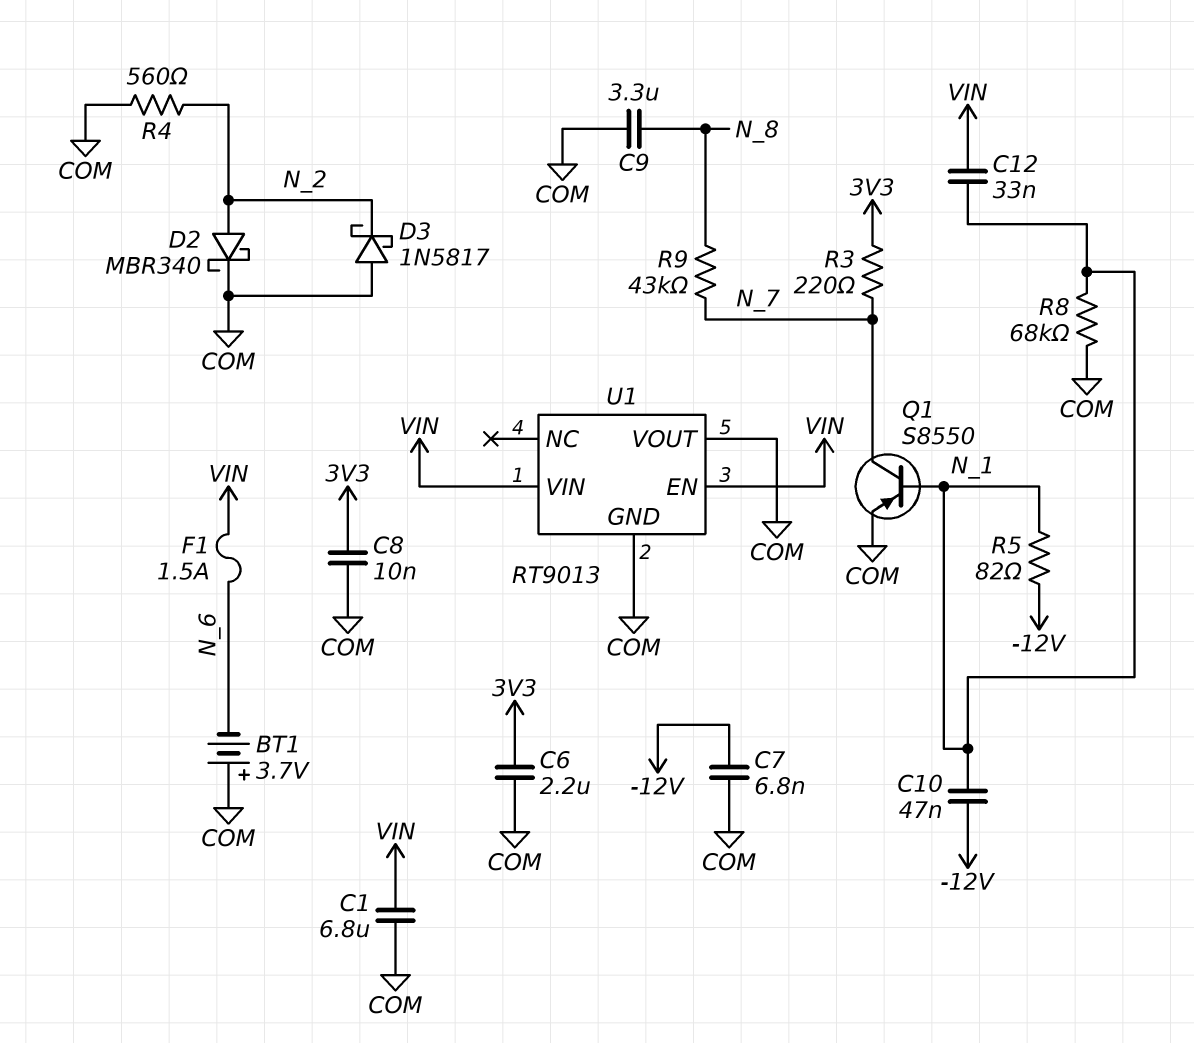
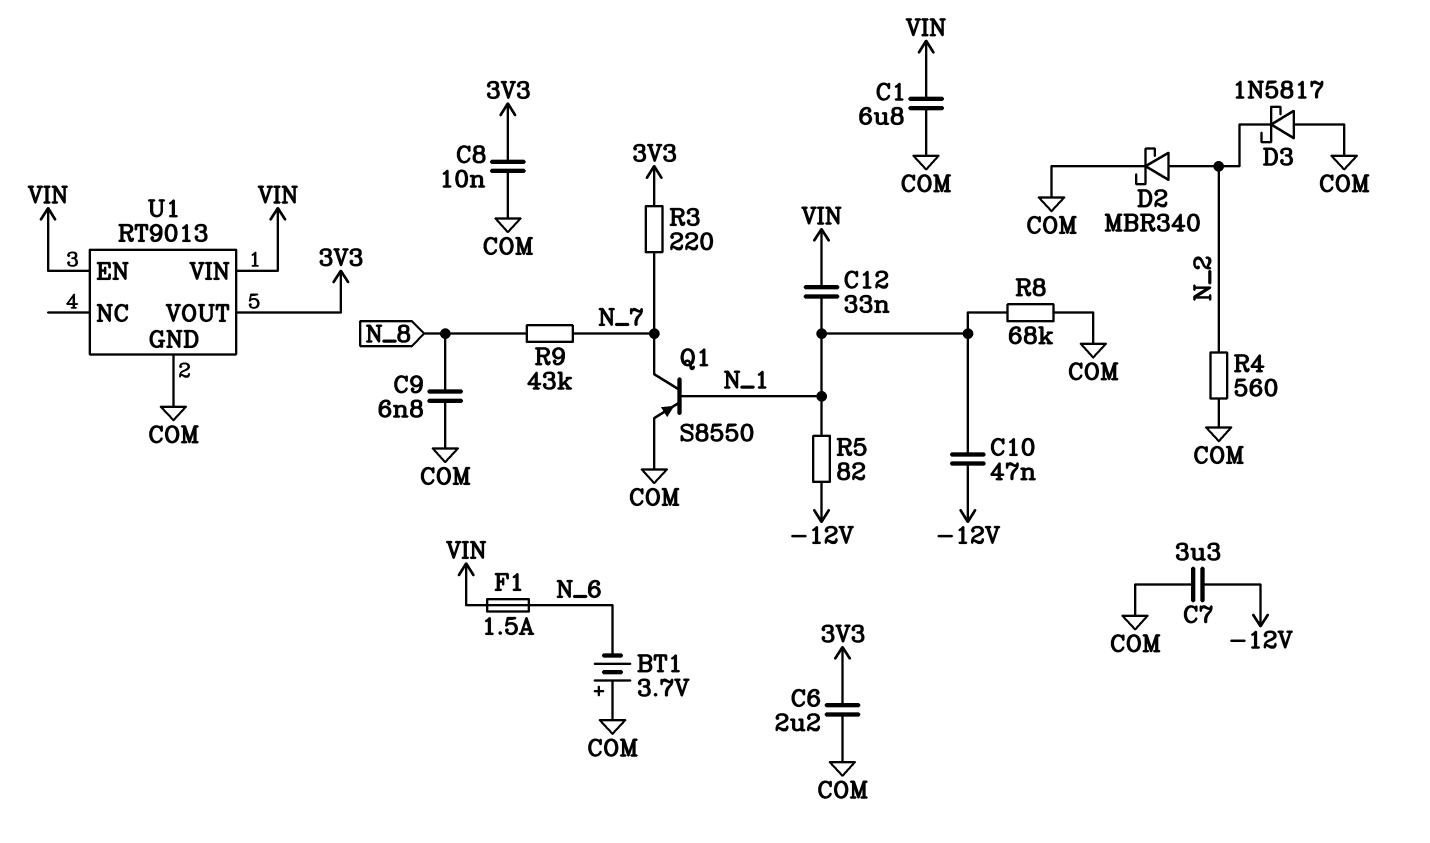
C7: 6.8nF (-12V, COM) -> 3.3uF (-12V, COM)
C9: 3.3uF (COM, N_8) -> 6.8nF (COM, N_8)
U1 pin VOUT: COM -> 3V3

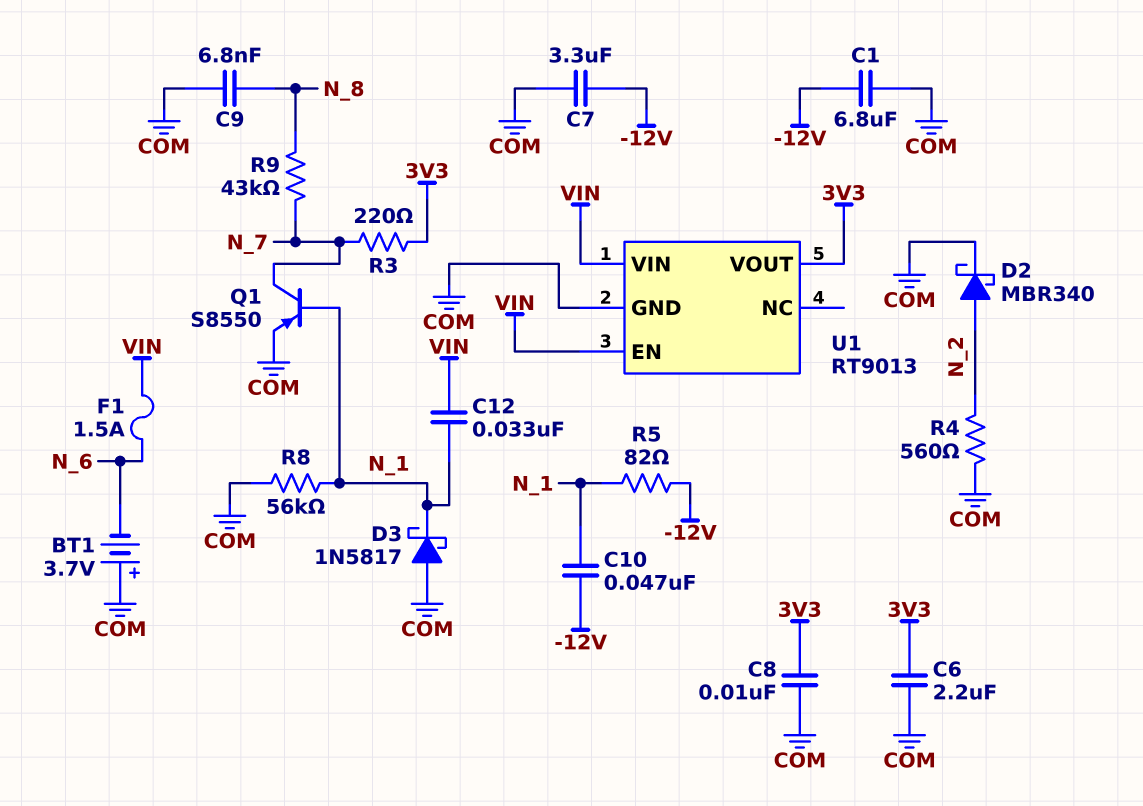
C1: 6.8uF (COM, VIN) -> 6.8uF (-12V, COM)
D3: schottky 1N5817 (A COM, K N_2) -> schottky 1N5817 (A COM, K N_1)
R8: 68k (COM, N_1) -> 56k (COM, N_1)

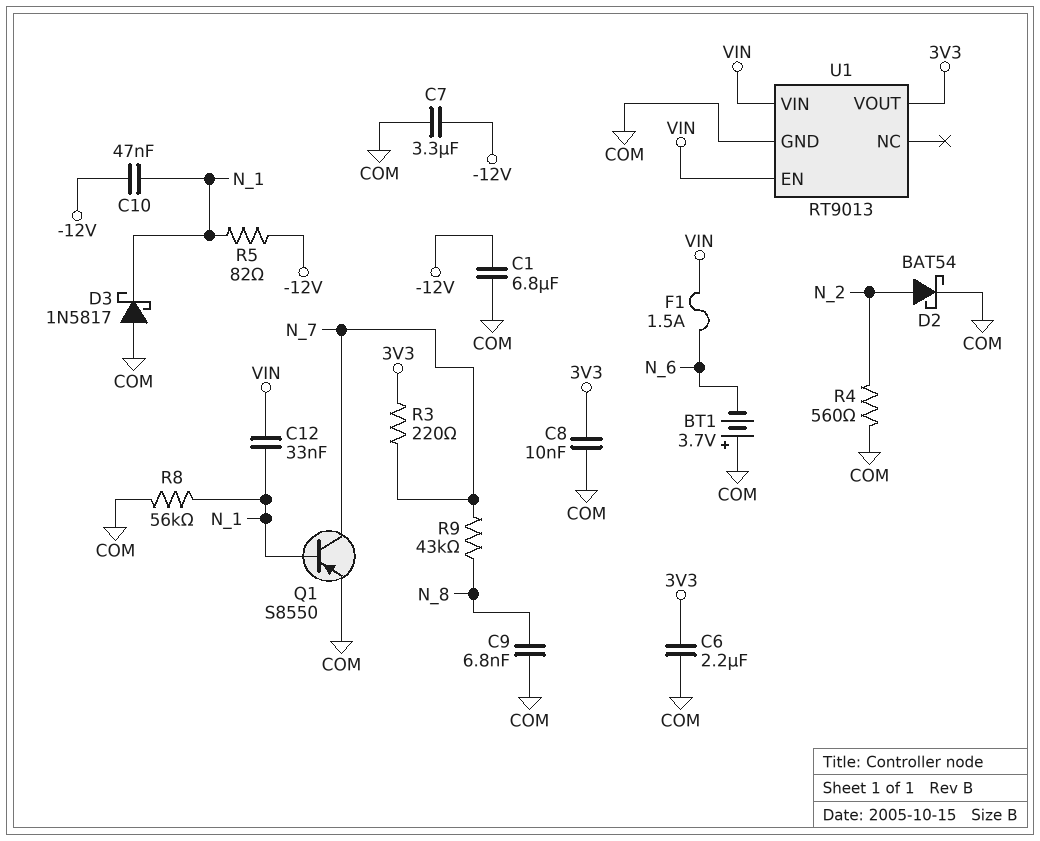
D2: schottky MBR340 (A N_2, K COM) -> schottky BAT54 (A N_2, K COM)

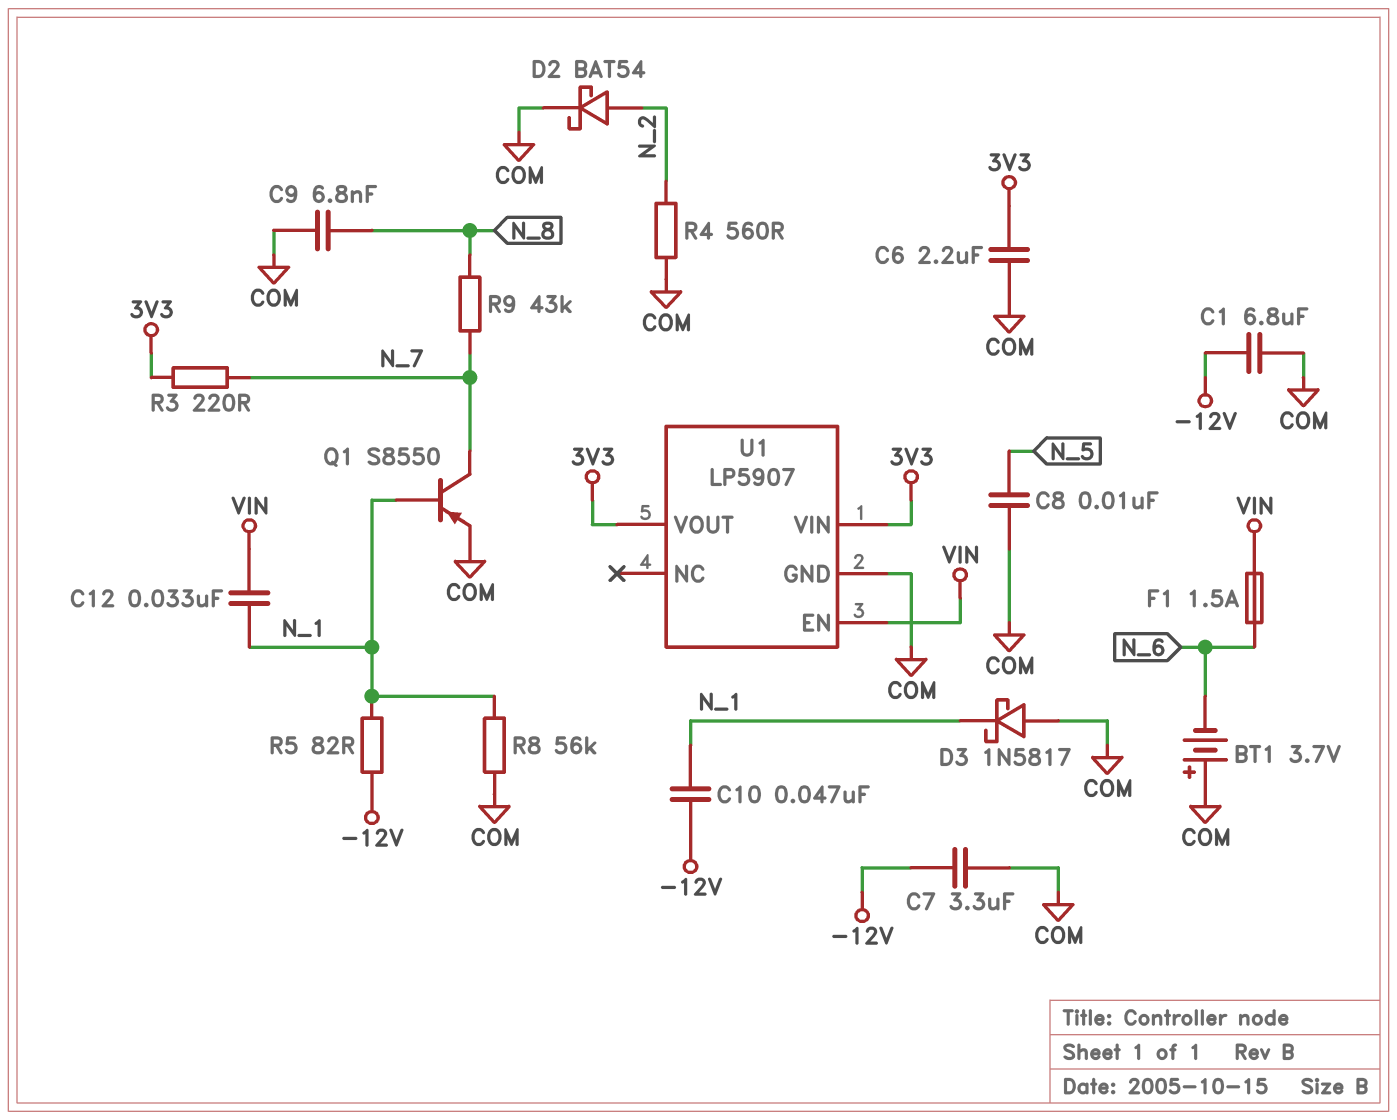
C8: 10nF (3V3, COM) -> 10nF (COM, N_5)
U1: RT9013 -> LP5907
U1 pin VIN: VIN -> 3V3

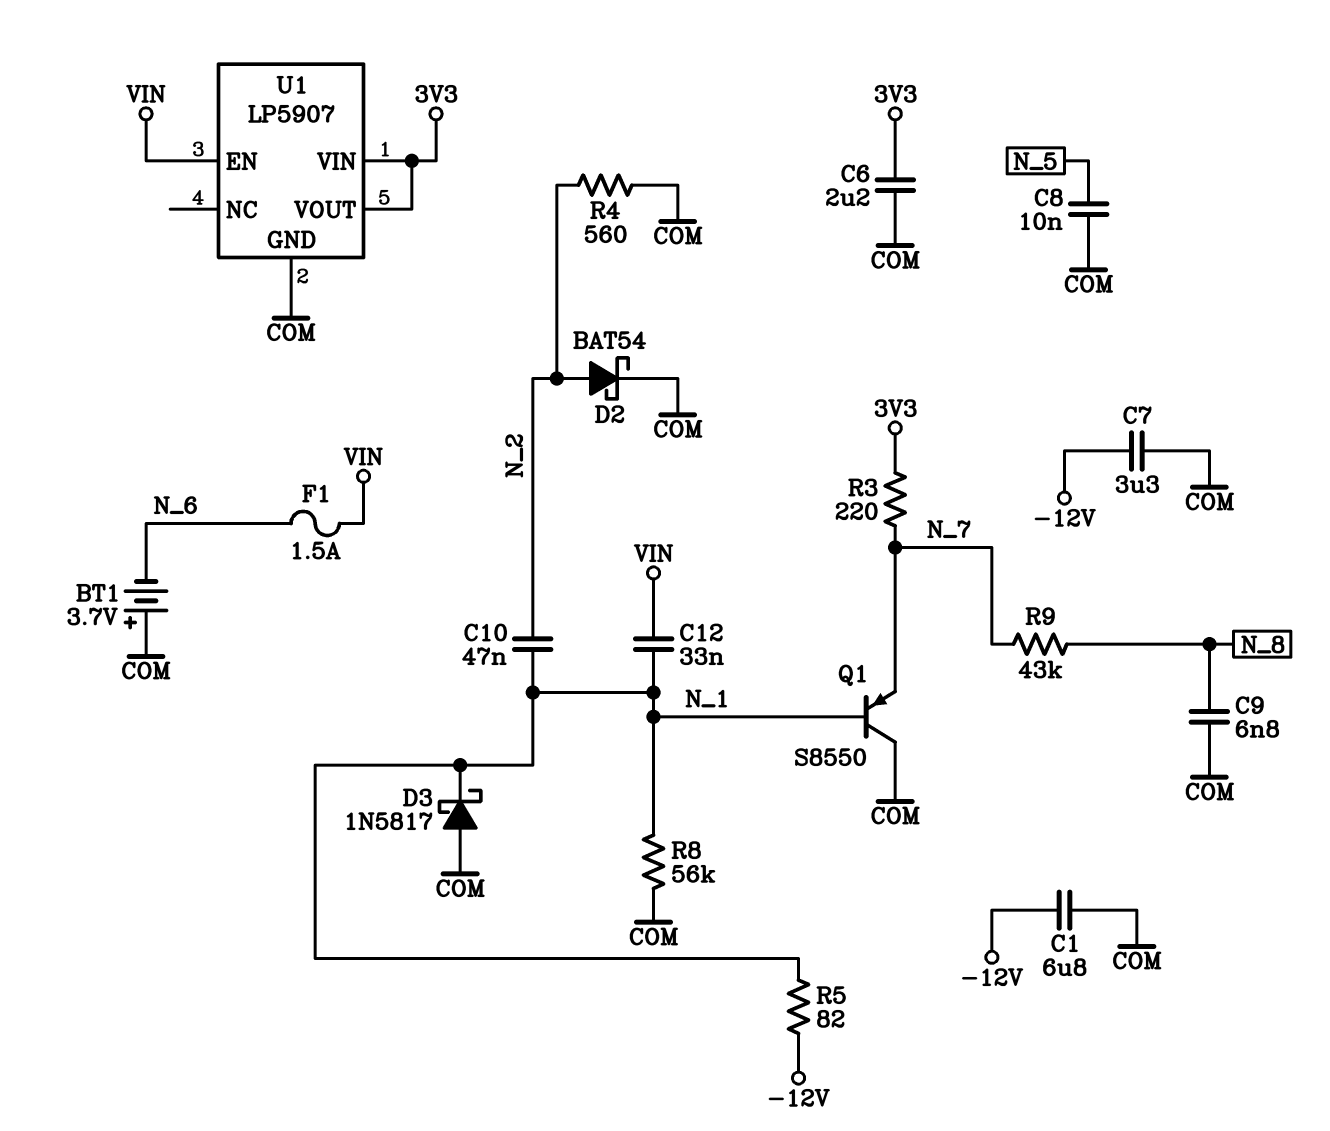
C10: 47nF (-12V, N_1) -> 47nF (N_1, N_2)
Q1: PNP S8550 (B N_1, C N_7, E COM) -> PNP S8550 (B N_1, C COM, E N_7)

